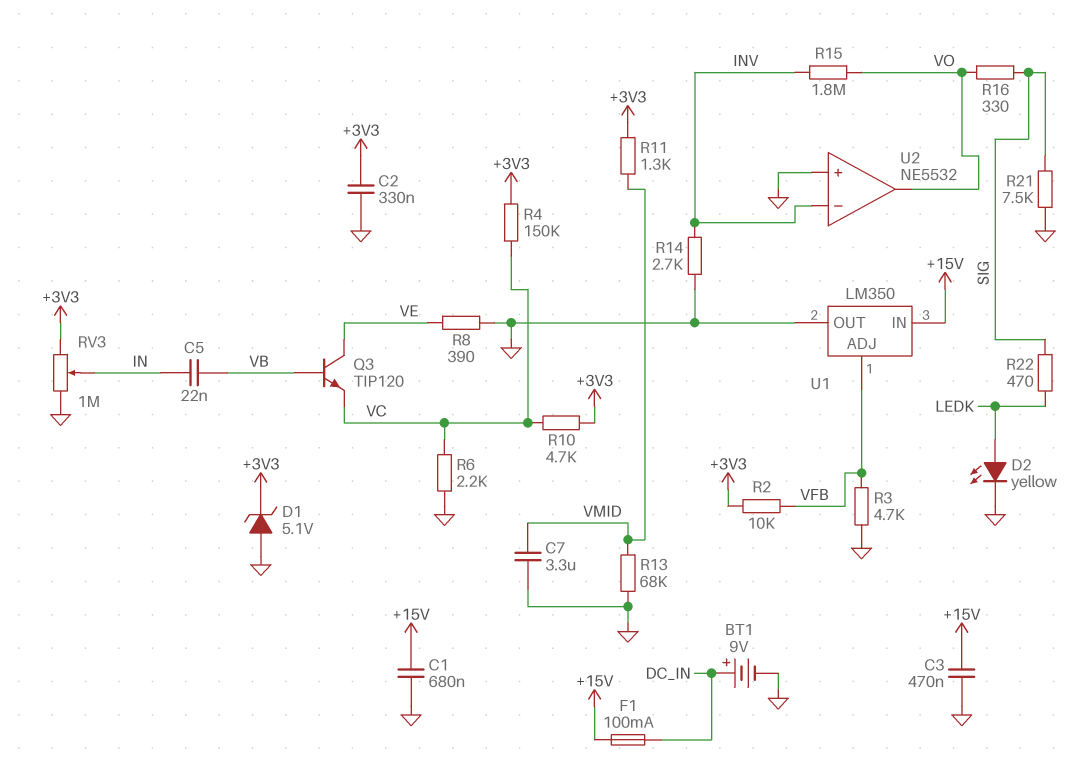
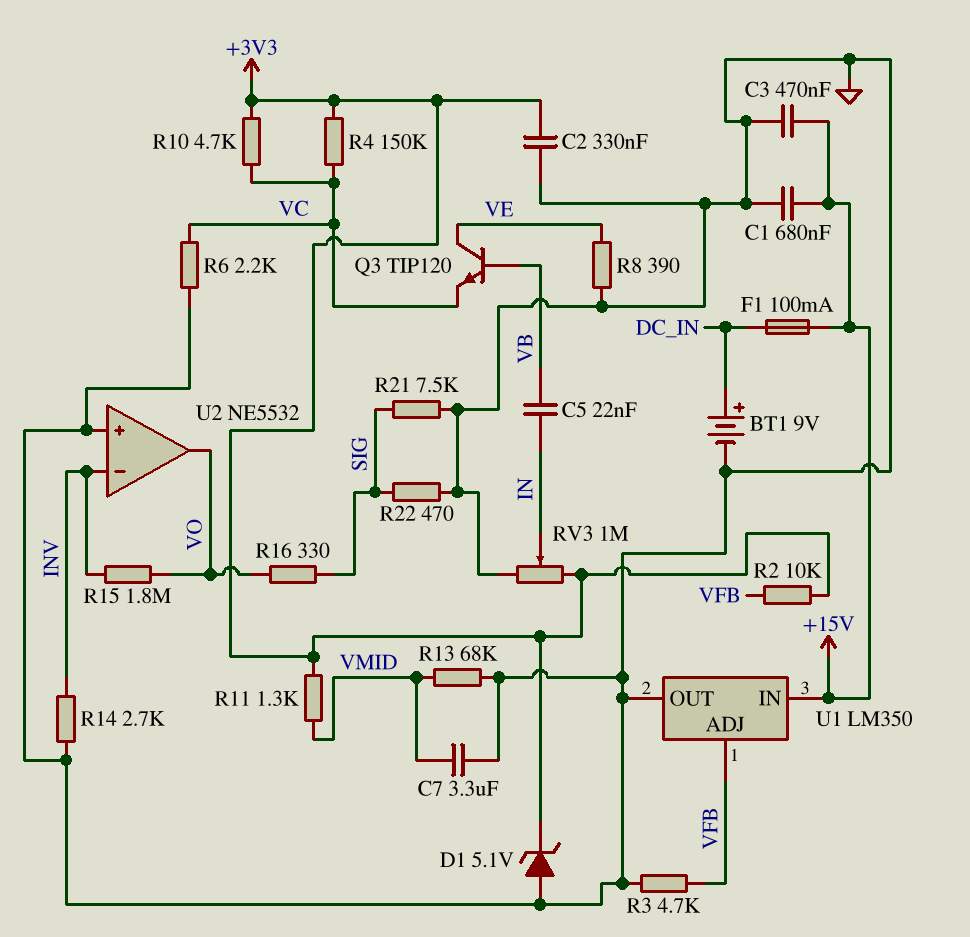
D2: LED yellow (A LEDK, K GND) -> none
R22: 470 (LEDK, SIG) -> 470 (GND, SIG)

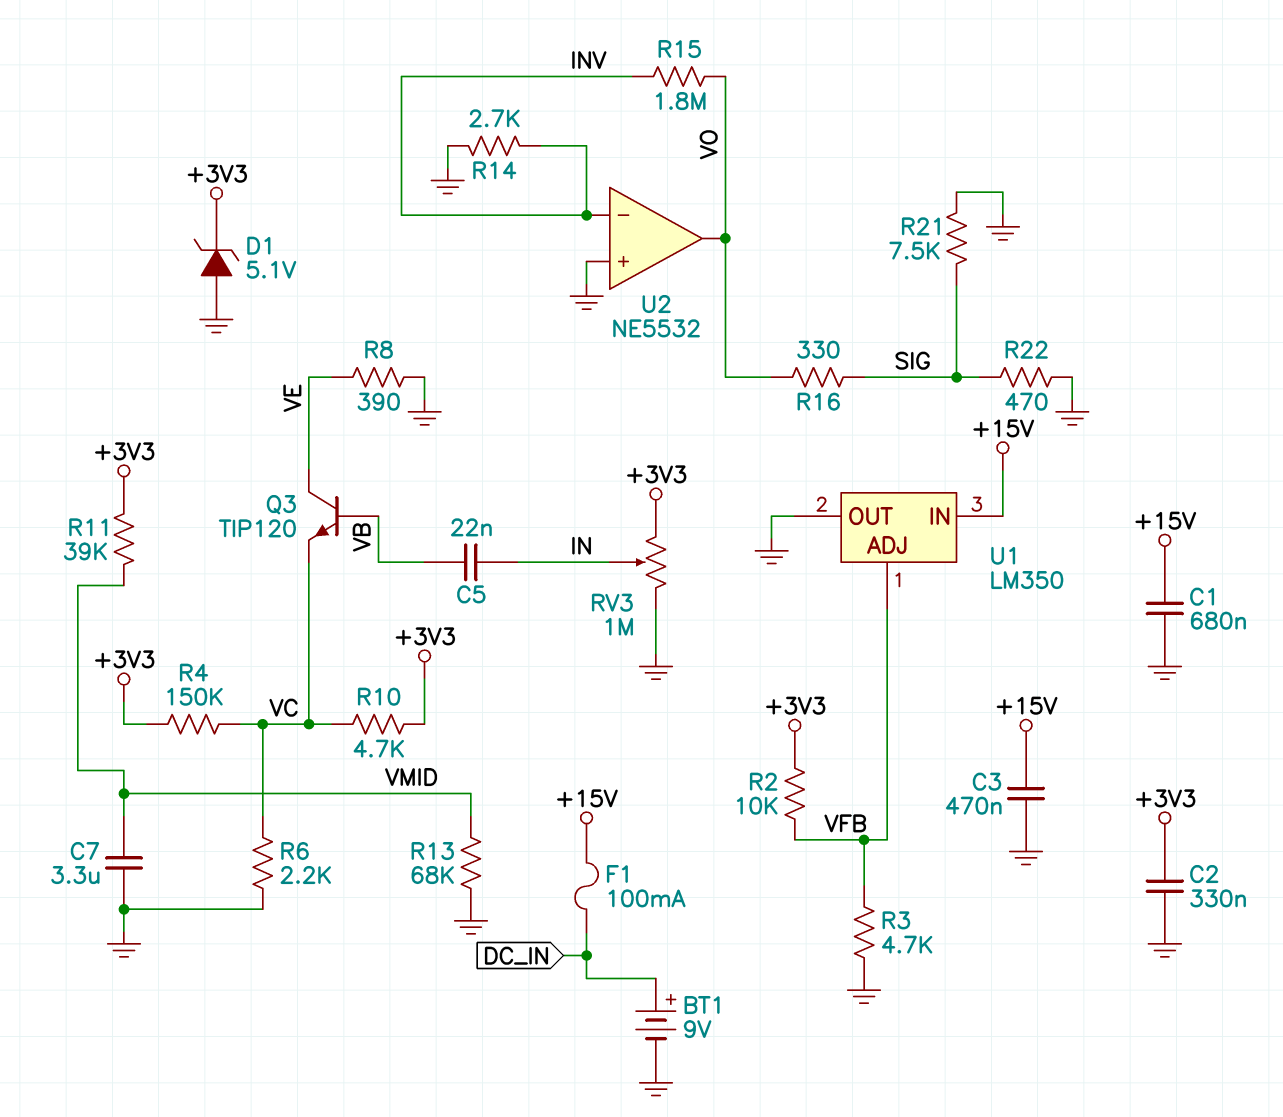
R11: 1.3k (+3V3, VMID) -> 39k (+3V3, VMID)

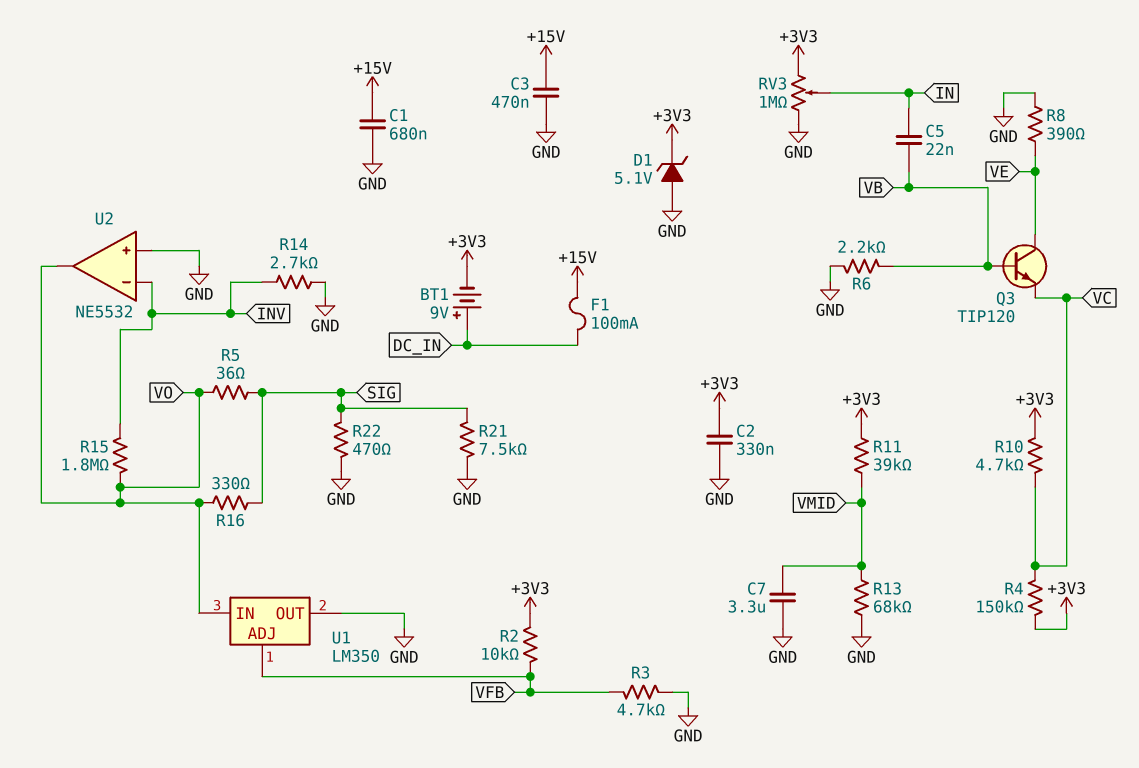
BT1: 9V (plus DC_IN, minus GND) -> 9V (plus DC_IN, minus +3V3)
R5: none -> 36 (SIG, VO)
R6: 2.2k (GND, VC) -> 2.2k (GND, VB)
U1 pin IN: +15V -> VO

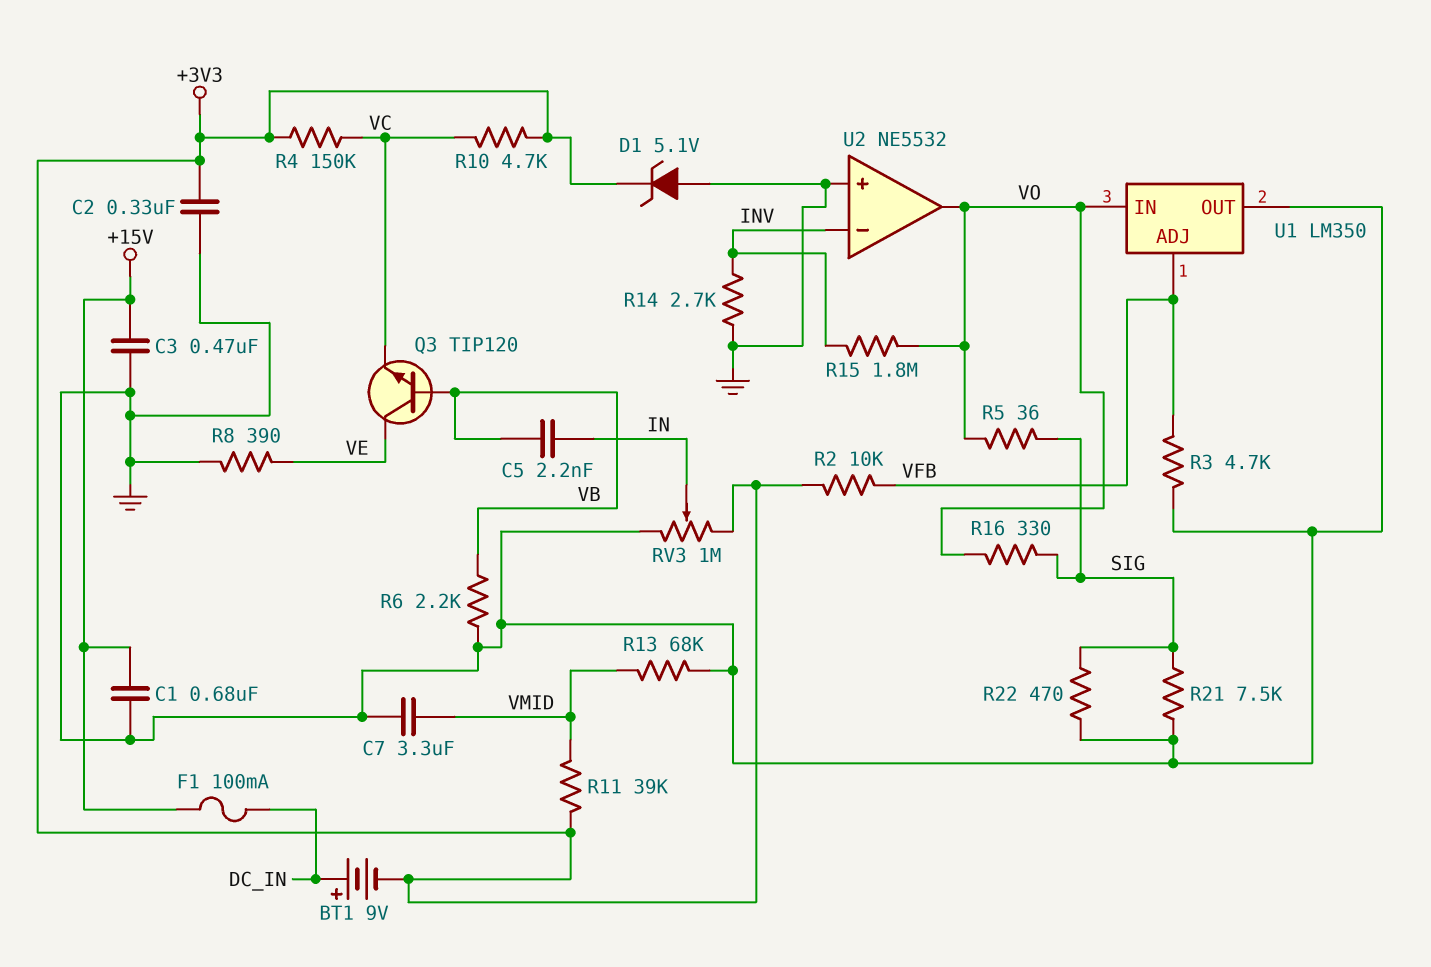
C5: 22nF (IN, VB) -> 2.2nF (IN, VB)

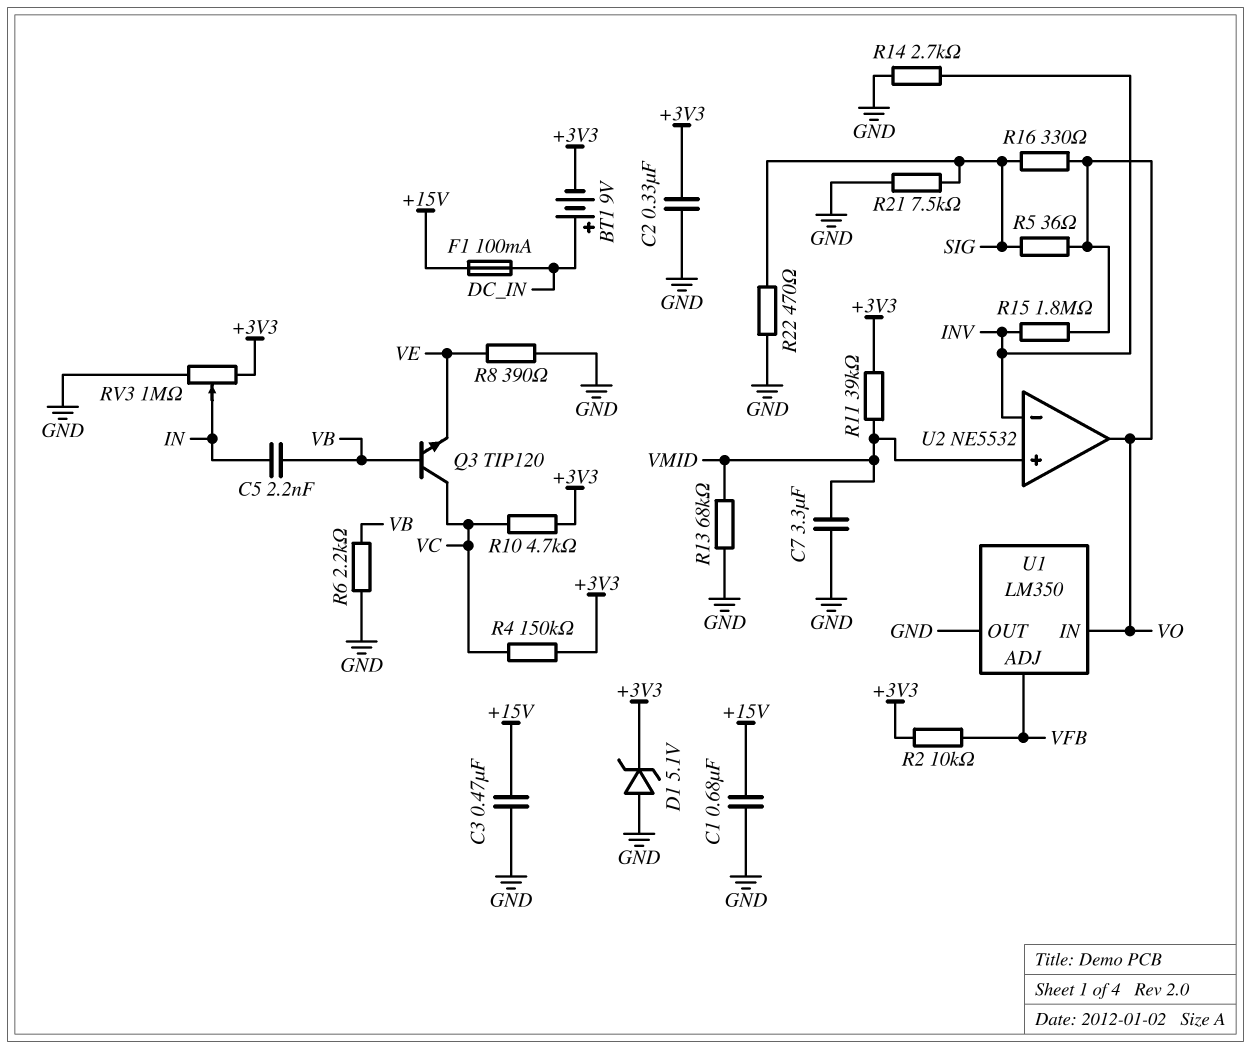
Q3: NPN TIP120 (B VB, C VE, E VC) -> NPN TIP120 (B VB, C VC, E VE)
R3: 4.7k (GND, VFB) -> none
U2 pin in+: GND -> VMID

